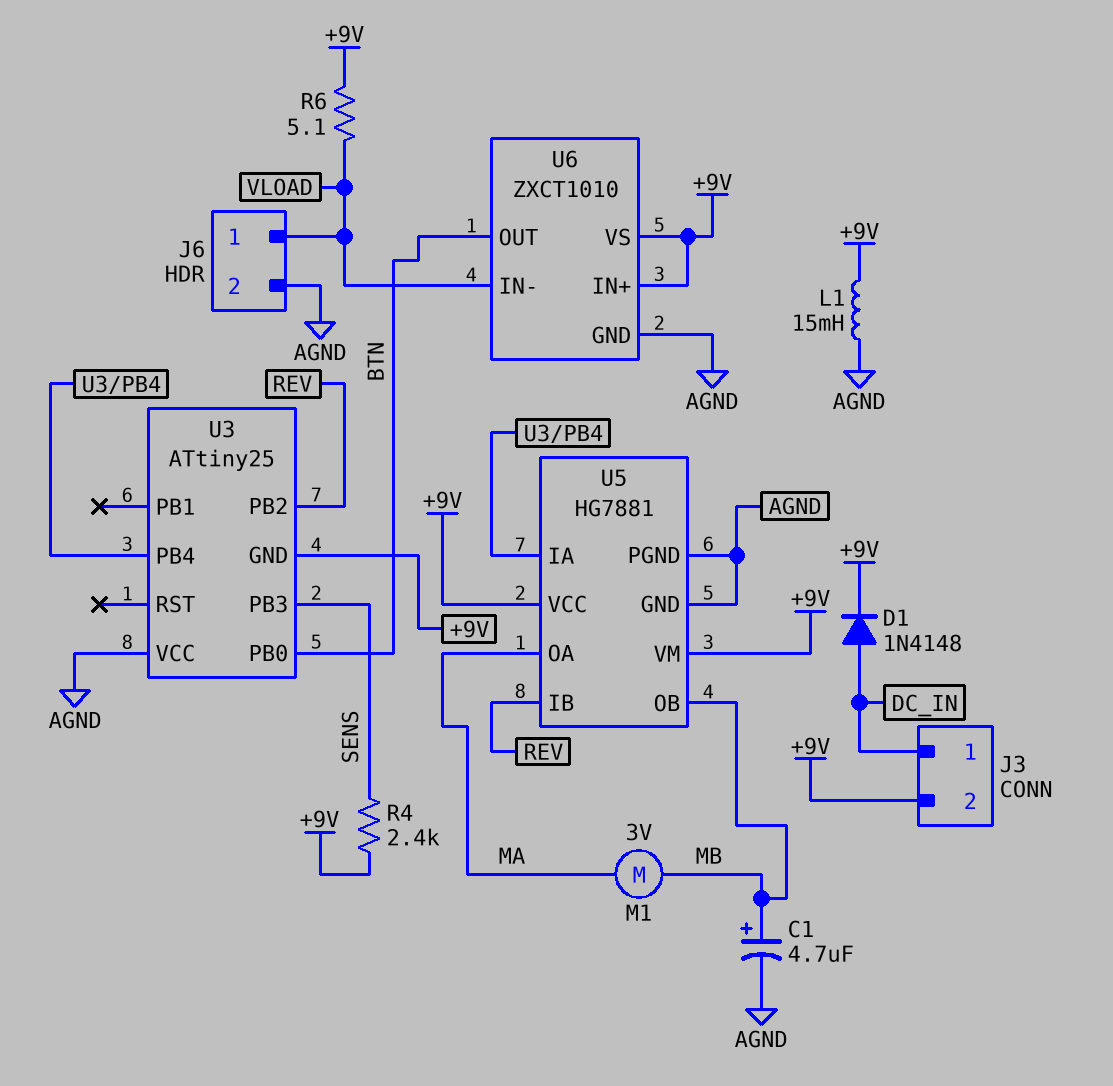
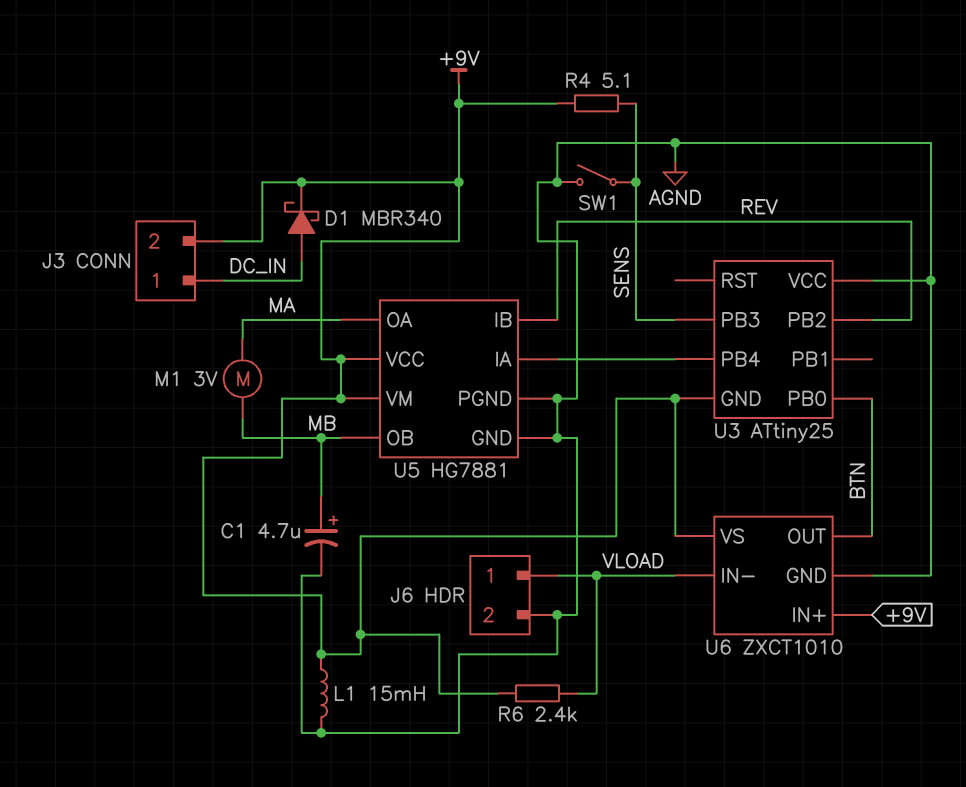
D1: diode 1N4148 (A DC_IN, K +9V) -> schottky MBR340 (A DC_IN, K +9V)
R4: 2.4k (+9V, SENS) -> 5.1 (+9V, SENS)
R6: 5.1 (+9V, VLOAD) -> 2.4k (+9V, VLOAD)
SW1: none -> switch (AGND, SENS)

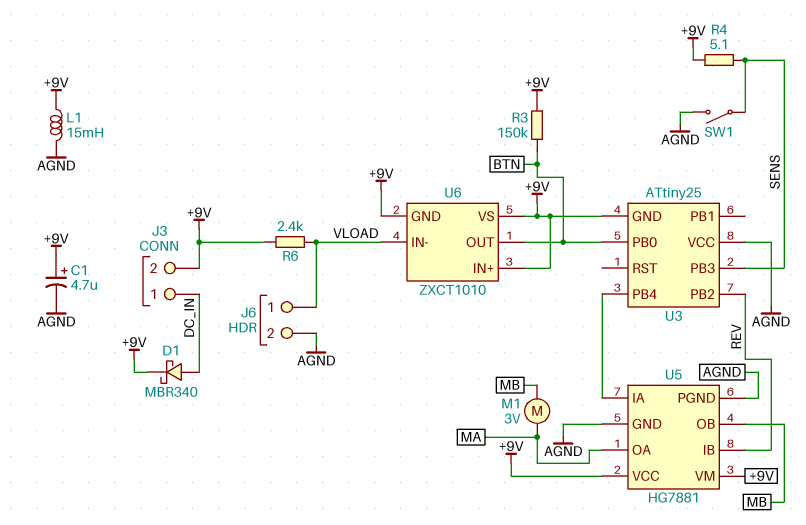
C1: 4.7uF (plus MB, minus AGND) -> 4.7uF (plus +9V, minus AGND)
R3: none -> 150k (+9V, BTN)
U6 pin GND: AGND -> +9V

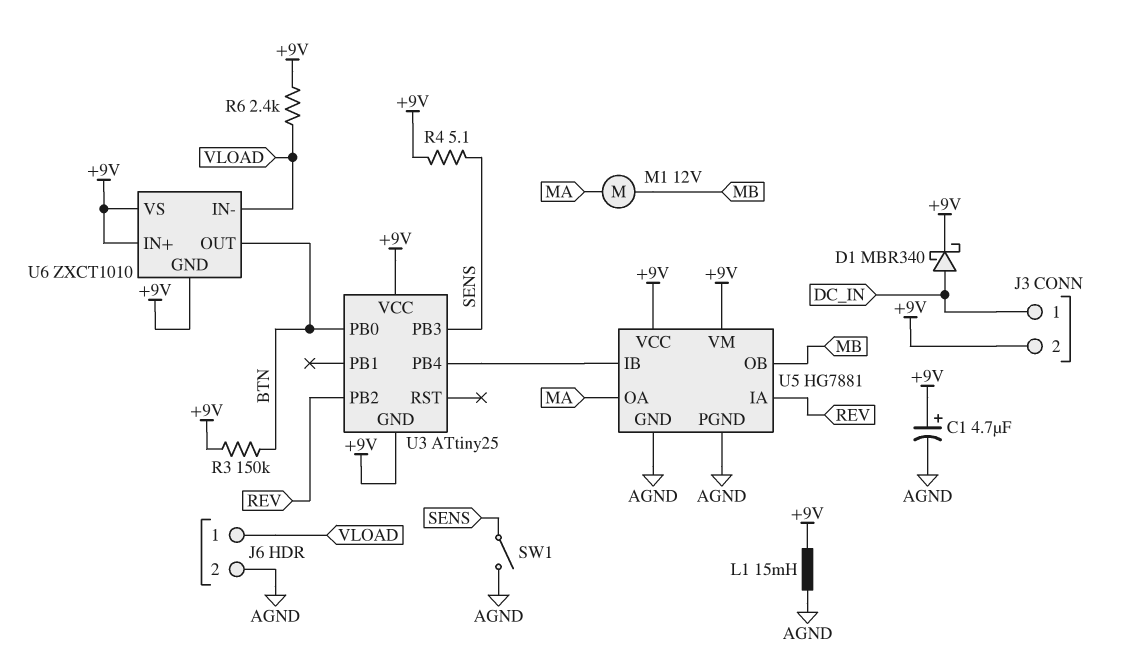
M1: motor 3V (MA, MB) -> motor 12V (MA, MB)
U3 pin VCC: AGND -> +9V
U5 pin IA: U3/PB4 -> REV
U5 pin IB: REV -> U3/PB4

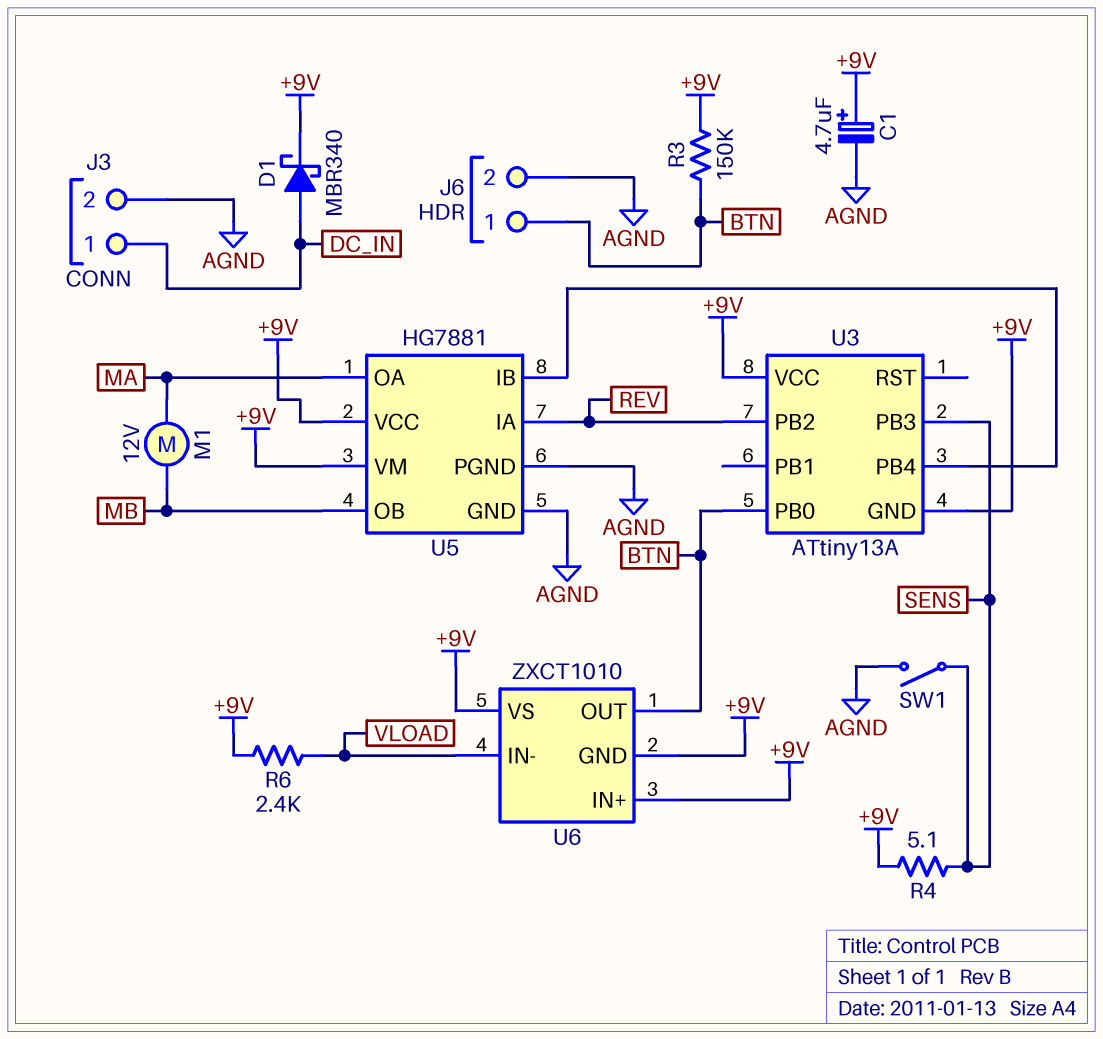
J3 pin 2: +9V -> AGND
J6 pin 1: VLOAD -> BTN
L1: 15mH (+9V, AGND) -> none
U3: ATtiny25 -> ATtiny13A

